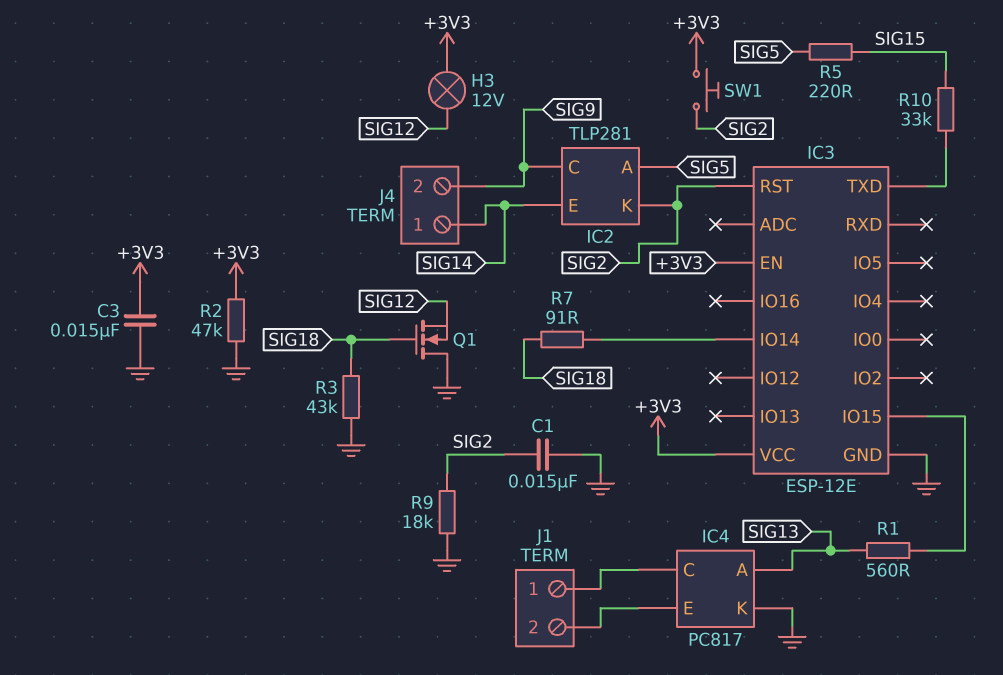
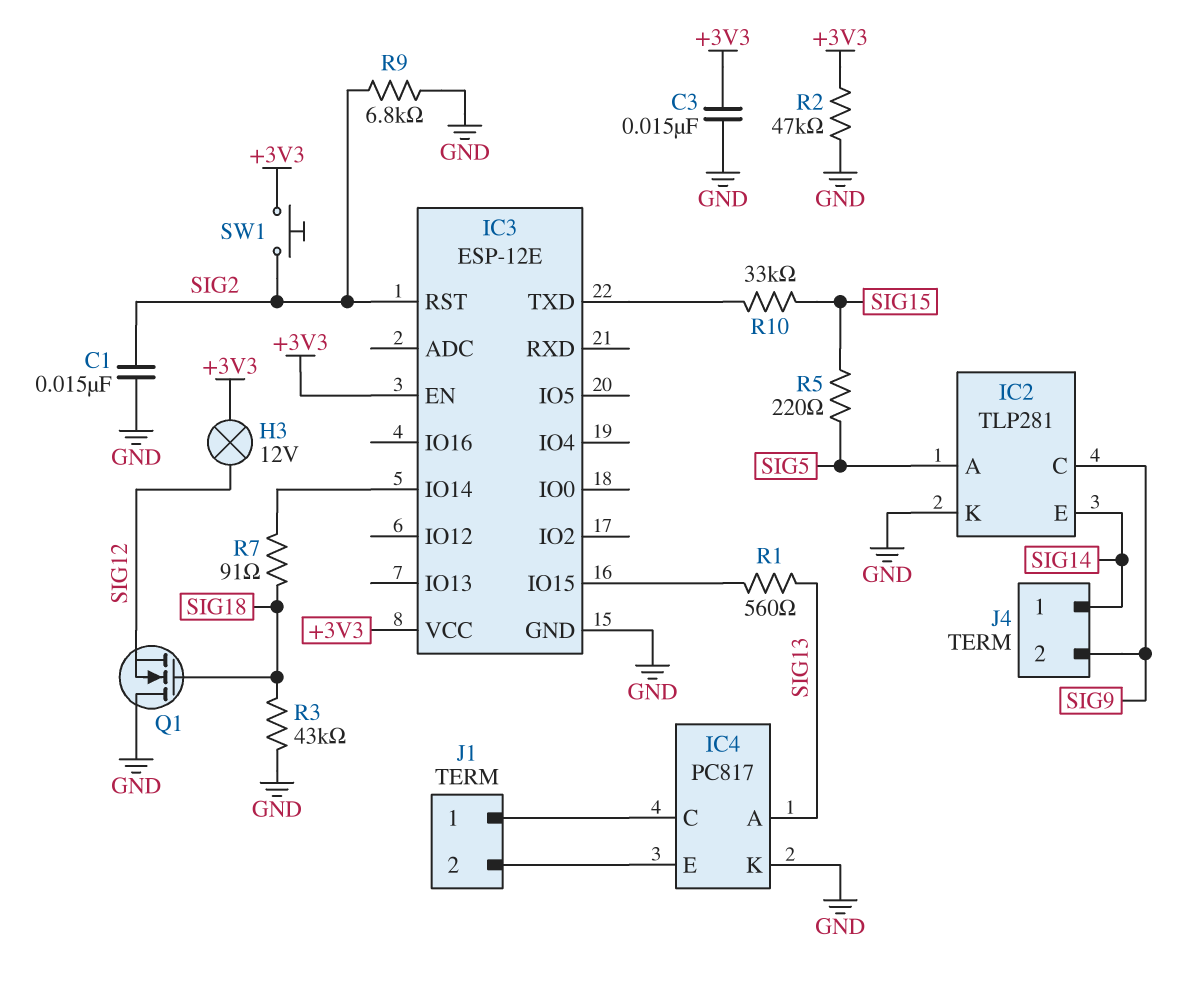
IC2 pin K: SIG2 -> GND
R9: 18k (GND, SIG2) -> 6.8k (GND, SIG2)

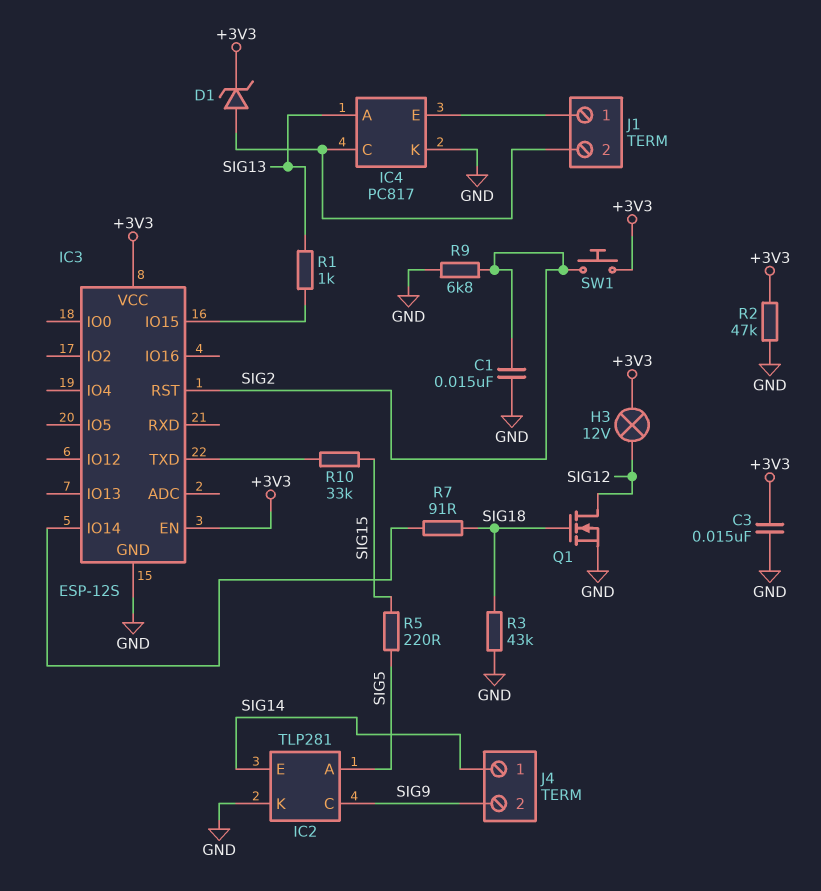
D1: none -> zener (A IC4/C, K +3V3)
IC3: ESP-12E -> ESP-12S
J1 pin 1: IC4/C -> IC4/E
J1 pin 2: IC4/E -> IC4/C
Q1: NMOS (G SIG18, D GND, S SIG12) -> NMOS (G SIG18, D SIG12, S GND)
R1: 560 (IC3/IO15, SIG13) -> 1k (IC3/IO15, SIG13)

